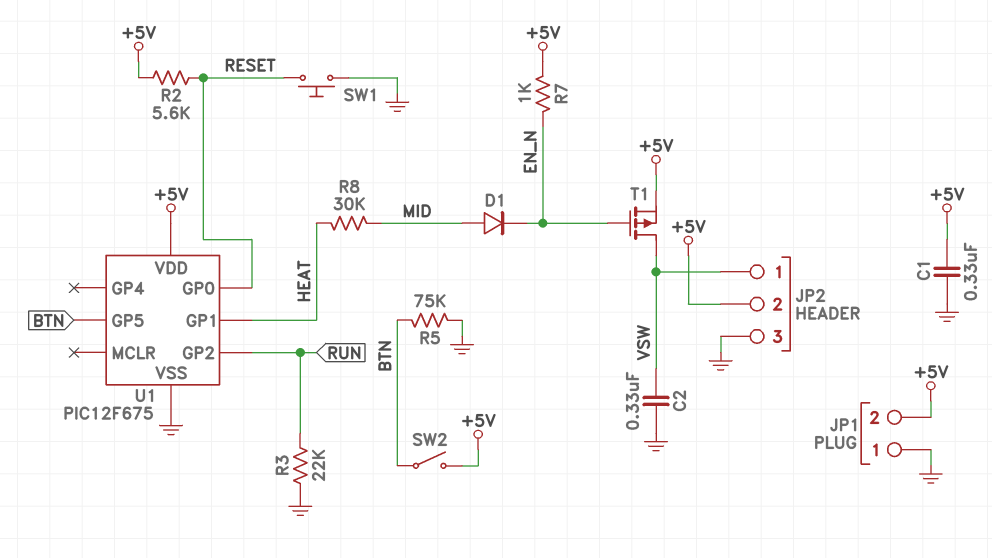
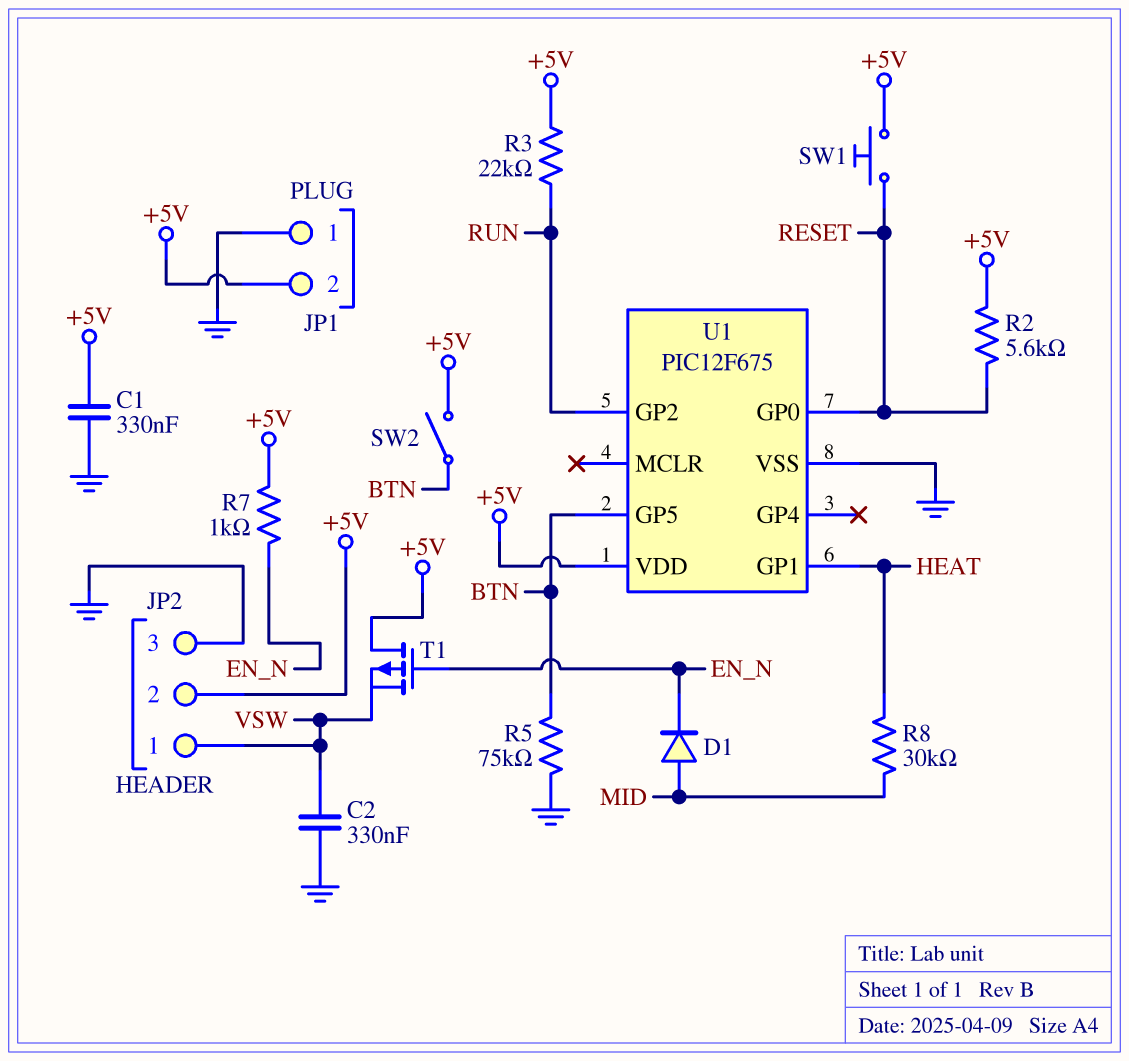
R3: 22k (GND, RUN) -> 22k (+5V, RUN)
SW1: button (GND, RESET) -> button (+5V, RESET)
T1: PMOS (G EN_N, D VSW, S +5V) -> PMOS (G EN_N, D +5V, S VSW)

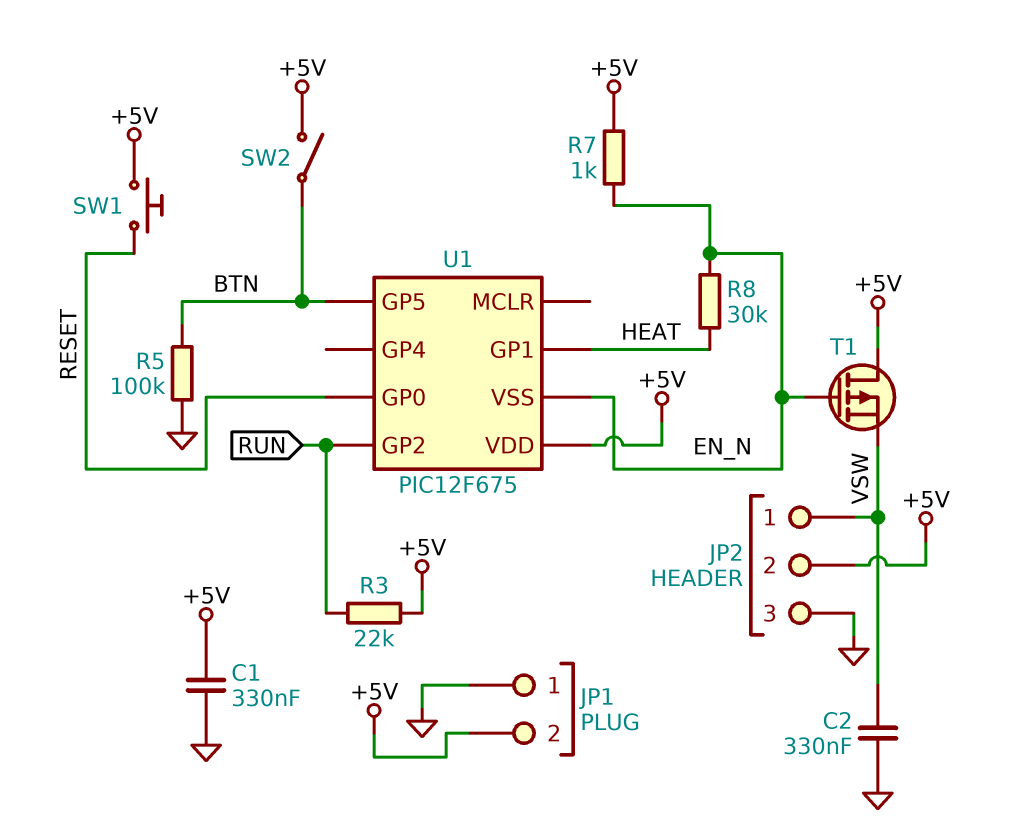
D1: diode (A MID, K EN_N) -> none
R2: 5.6k (+5V, RESET) -> none
R5: 75k (BTN, GND) -> 100k (BTN, GND)
R8: 30k (HEAT, MID) -> 30k (EN_N, HEAT)
U1 pin VSS: GND -> EN_N

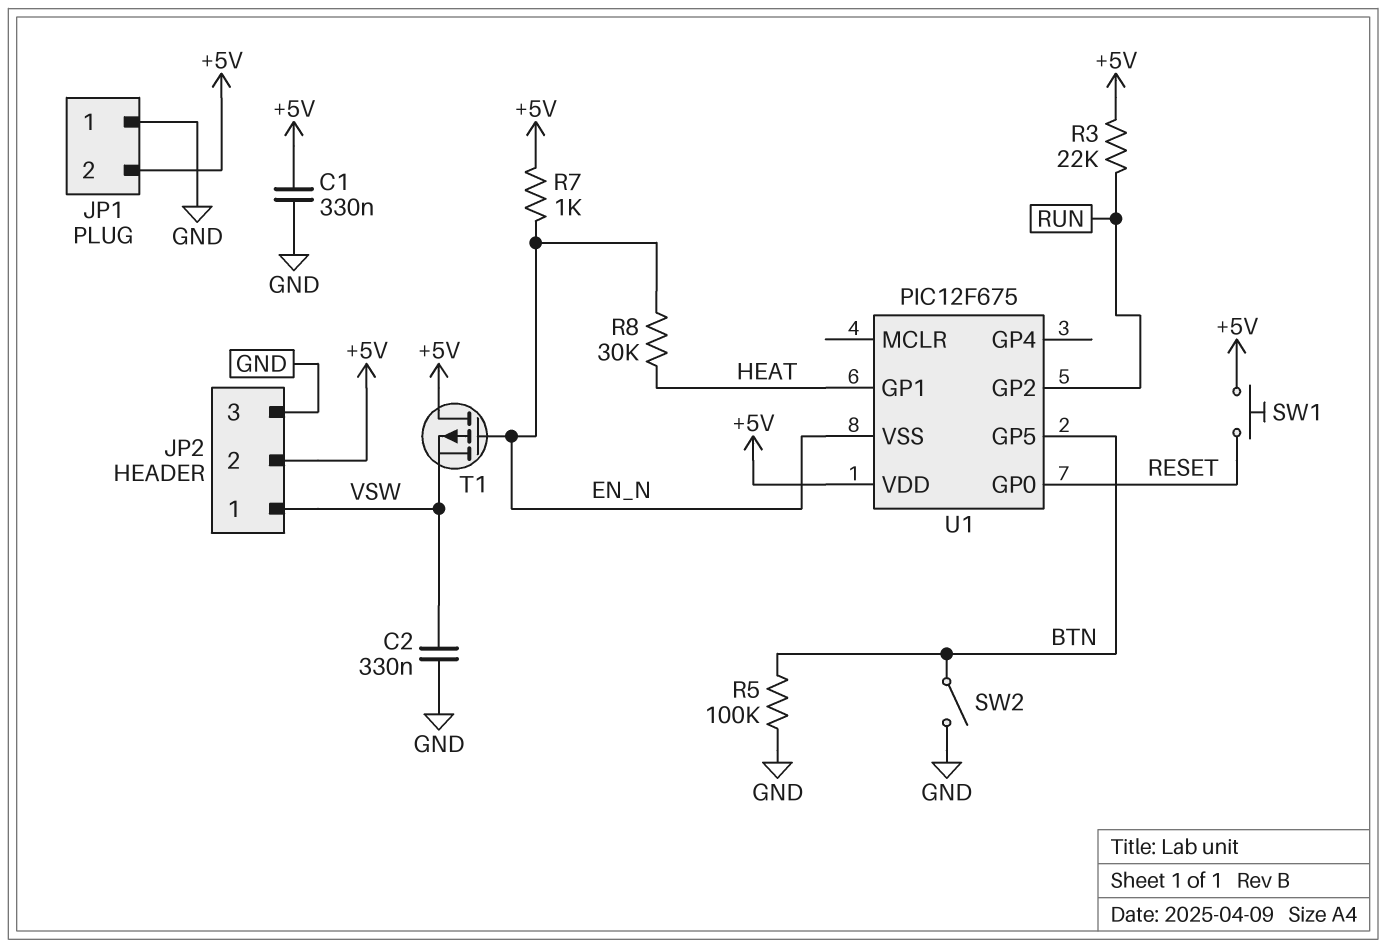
SW2: switch (+5V, BTN) -> switch (BTN, GND)

